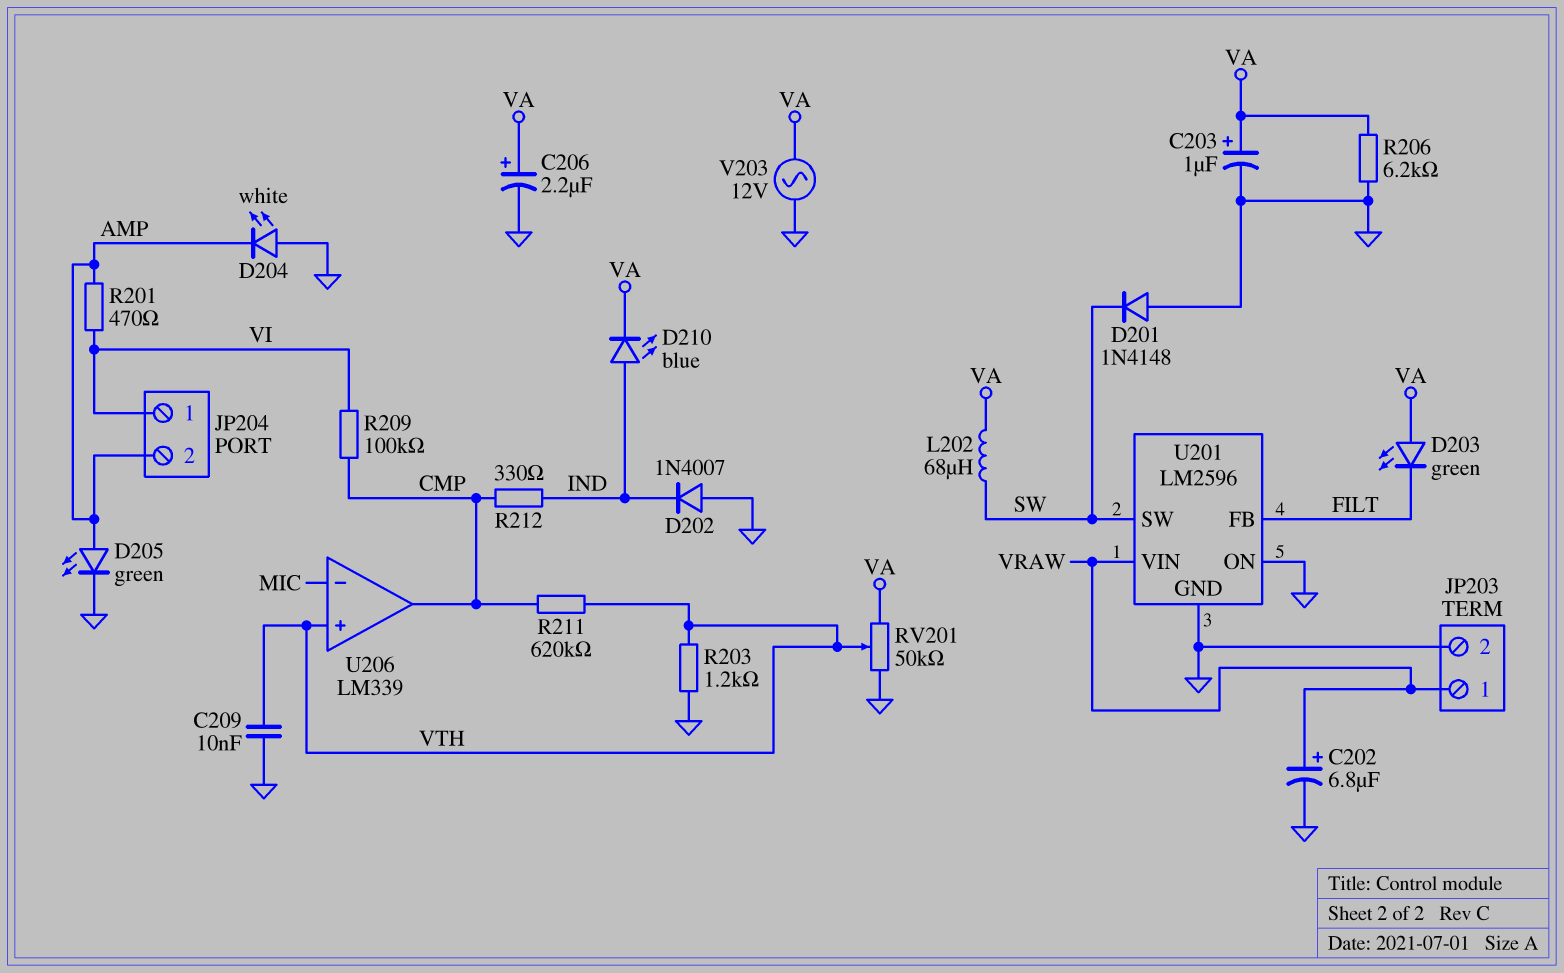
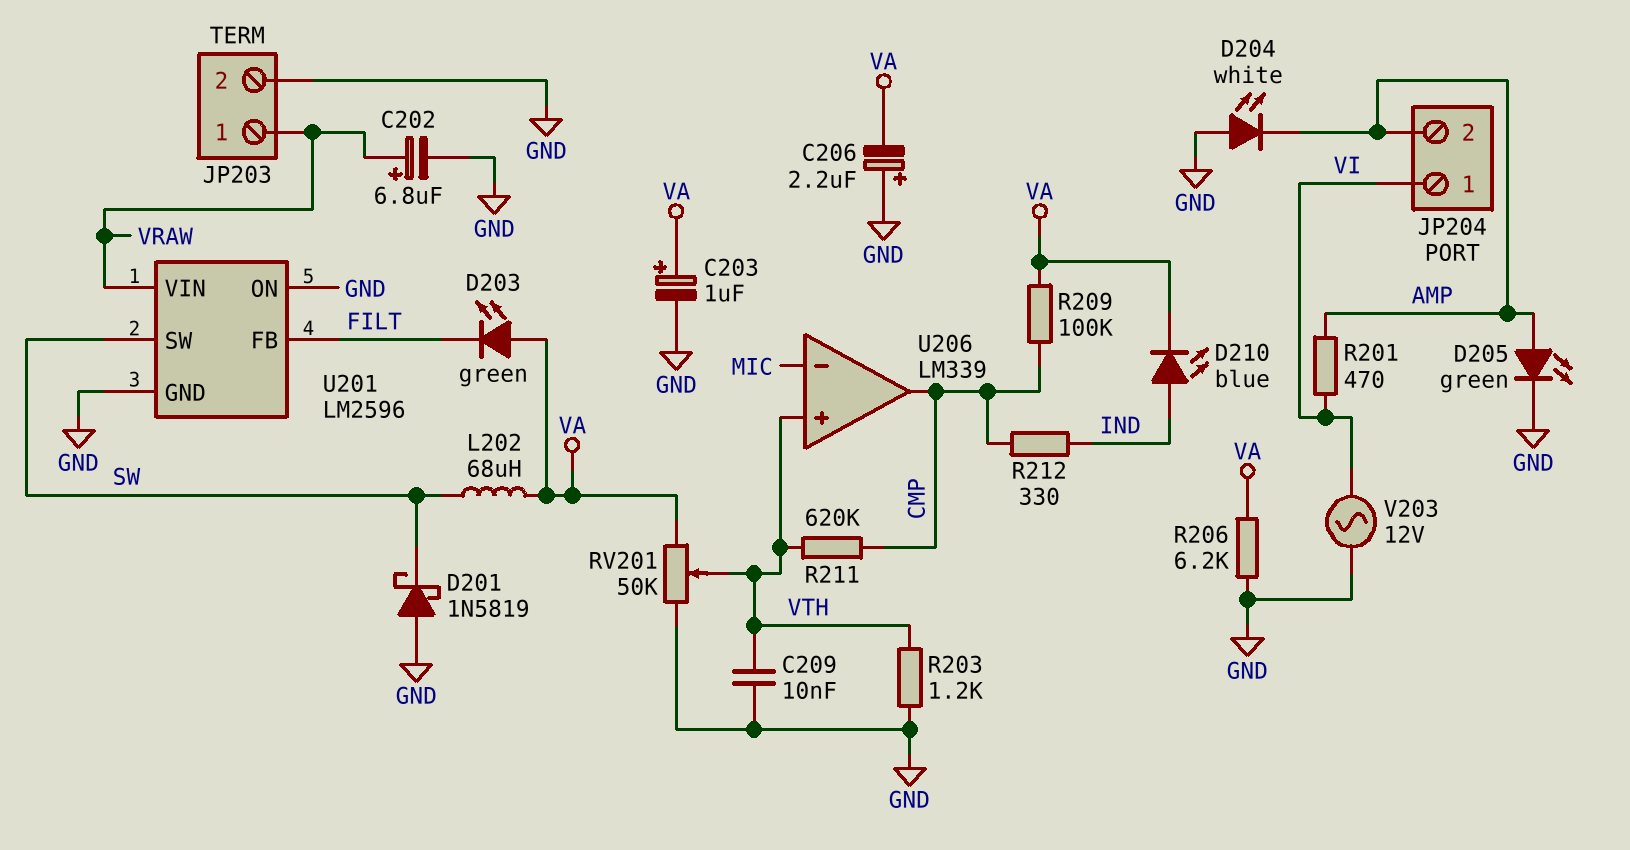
C206: 2.2uF (plus VA, minus GND) -> 2.2uF (plus GND, minus VA)
D201: diode 1N4148 (A GND, K SW) -> schottky 1N5819 (A GND, K SW)
D202: diode 1N4007 (A GND, K IND) -> none
R209: 100k (CMP, VI) -> 100k (CMP, VA)
V203: AC 12V (GND, VA) -> AC 12V (GND, VI)

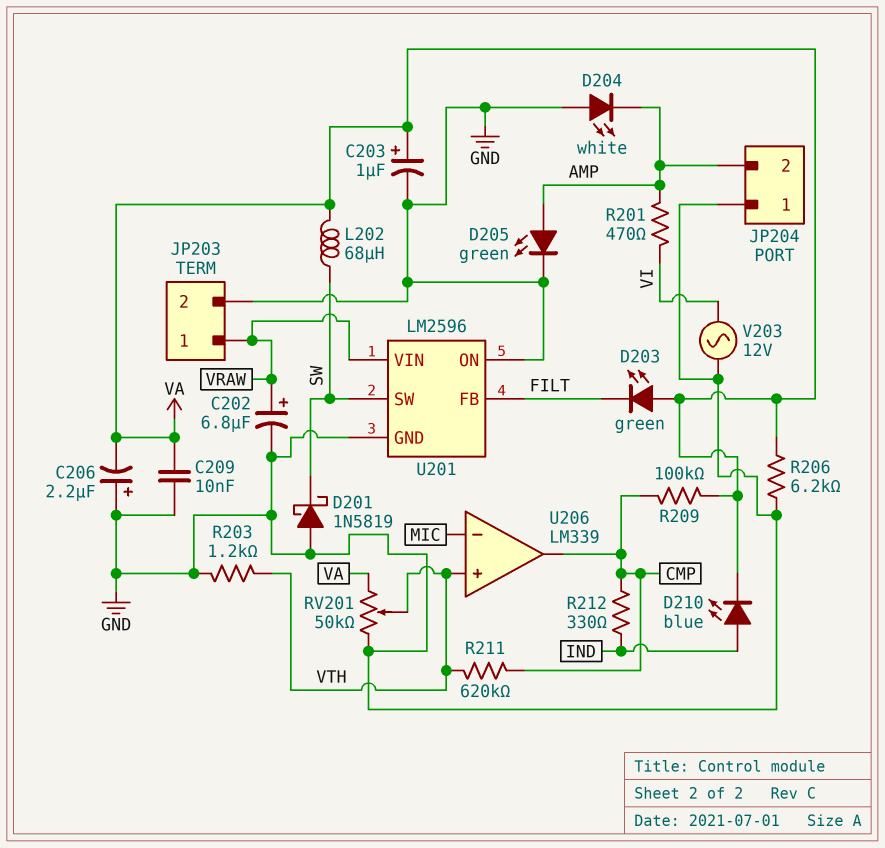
C209: 10nF (GND, VTH) -> 10nF (GND, VA)
JP204 pin 1: VI -> GND

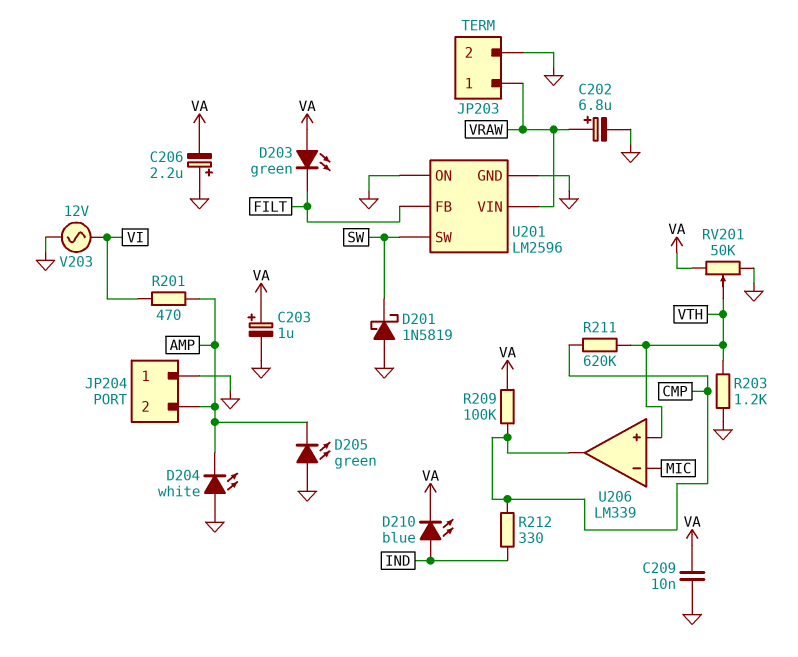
D205: LED green (A AMP, K GND) -> LED green (A GND, K AMP)
L202: 68uH (SW, VA) -> none
R206: 6.2k (GND, VA) -> none

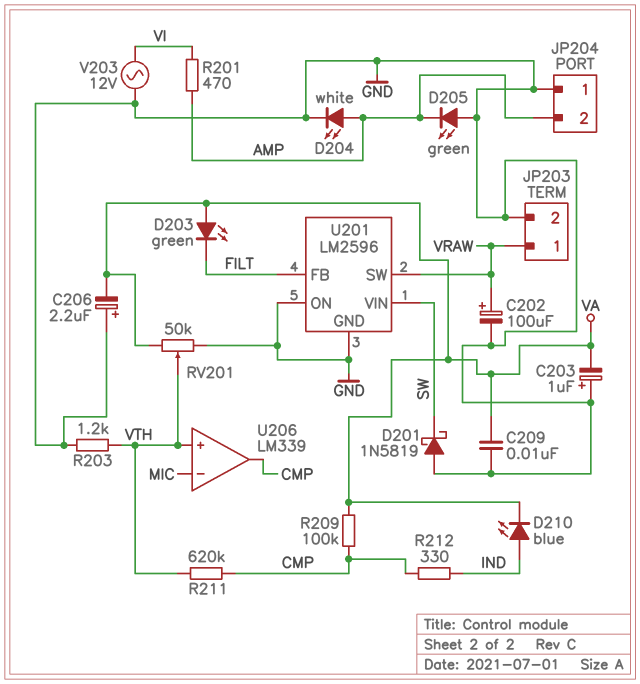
C202: 6.8uF (plus VRAW, minus GND) -> 100uF (plus VRAW, minus GND)
C203: 1uF (plus VA, minus GND) -> 1uF (plus GND, minus VA)
D204: LED white (A GND, K AMP) -> LED white (A AMP, K GND)
U201 pin SW: SW -> VRAW
U201 pin VIN: VRAW -> SW

